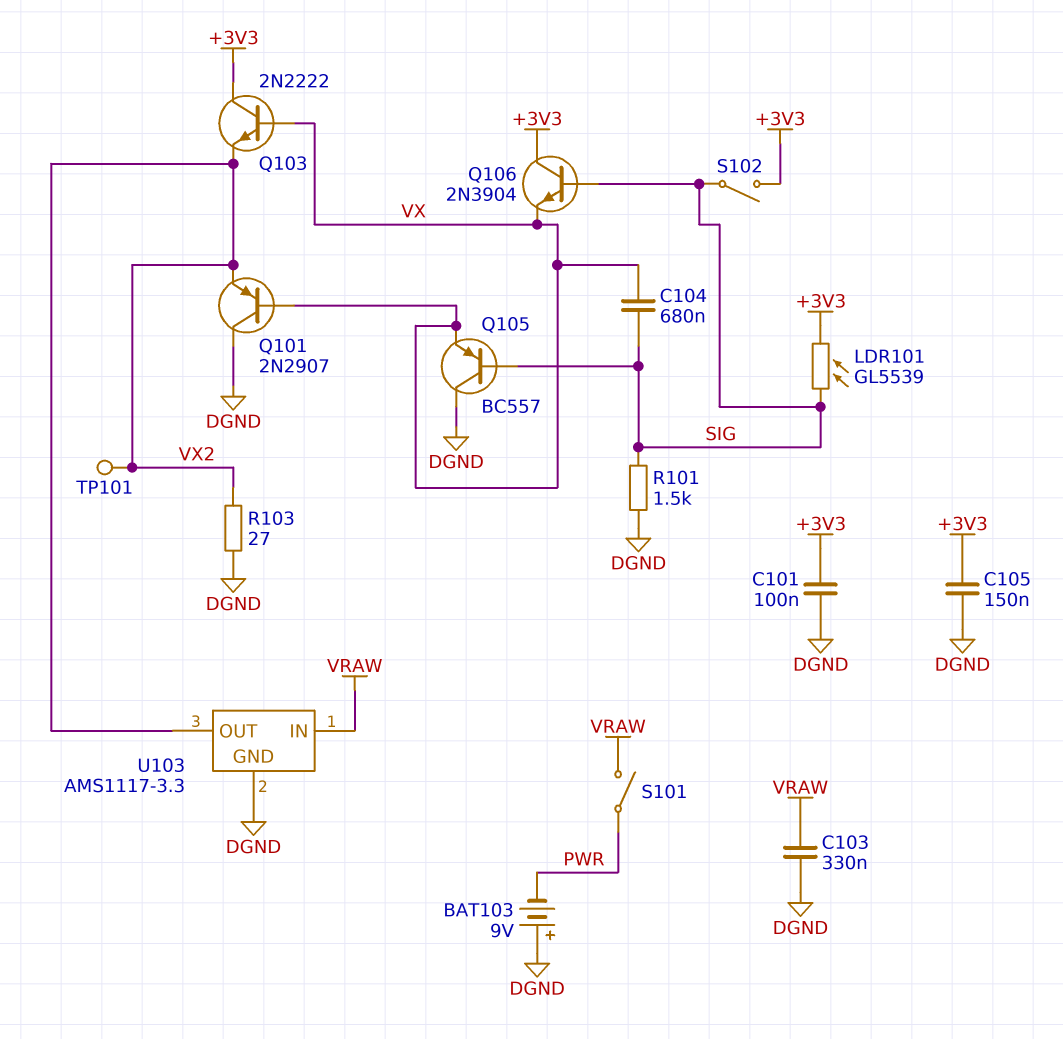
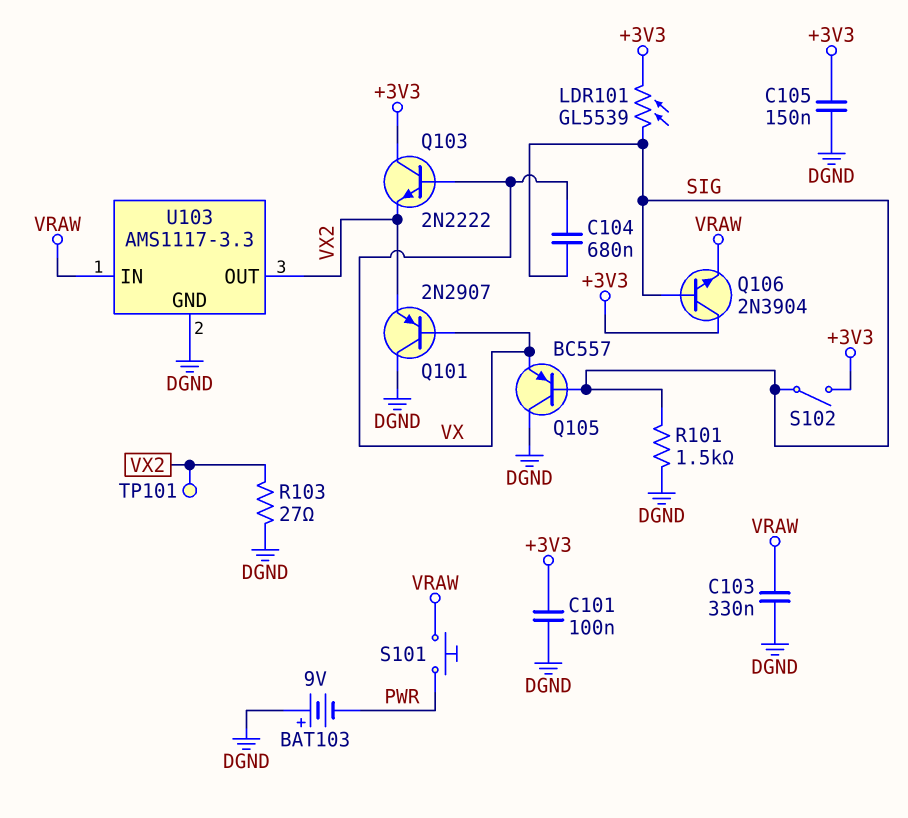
Q106: NPN 2N3904 (B SIG, C +3V3, E VX) -> NPN 2N3904 (B SIG, C +3V3, E VRAW)
S101: switch (PWR, VRAW) -> button (PWR, VRAW)

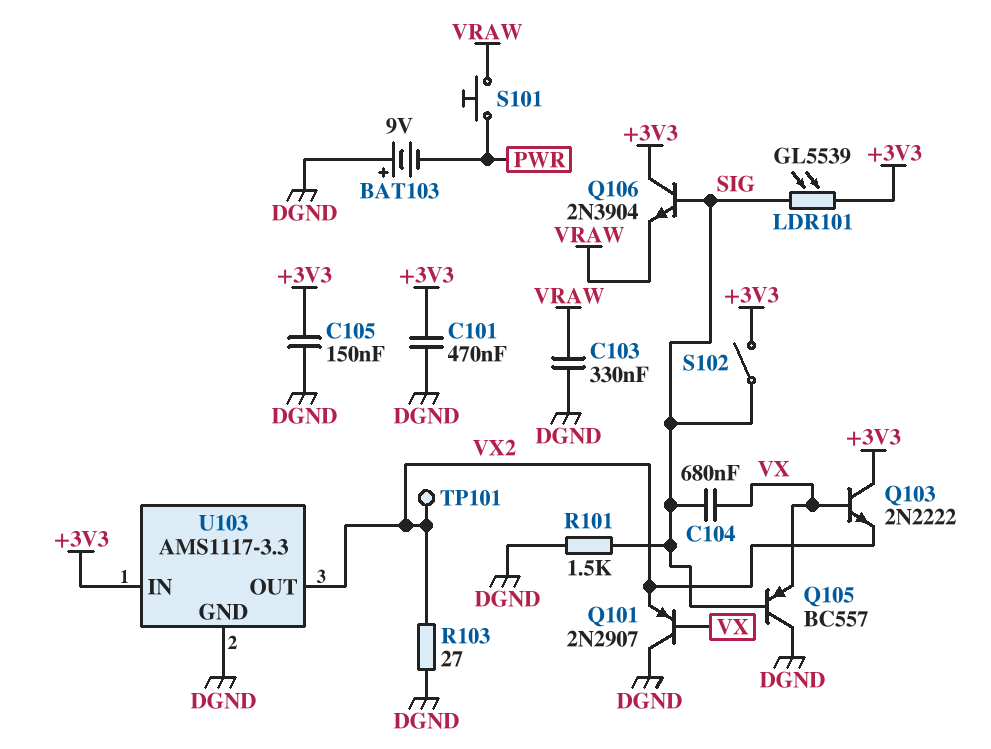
C101: 100nF (+3V3, DGND) -> 470nF (+3V3, DGND)
U103 pin IN: VRAW -> +3V3

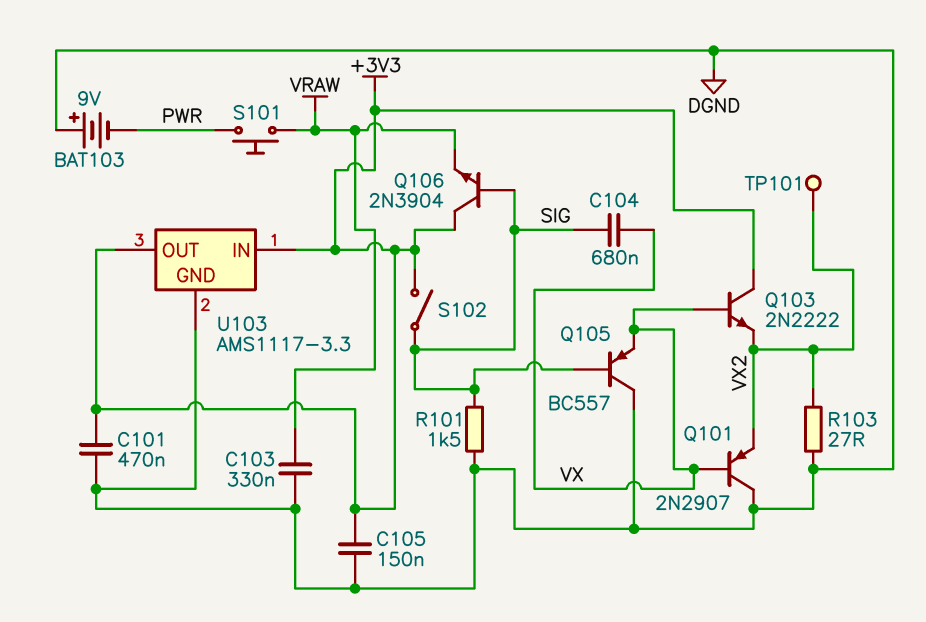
LDR101: GL5539 (+3V3, SIG) -> none
U103 pin OUT: VX2 -> +3V3

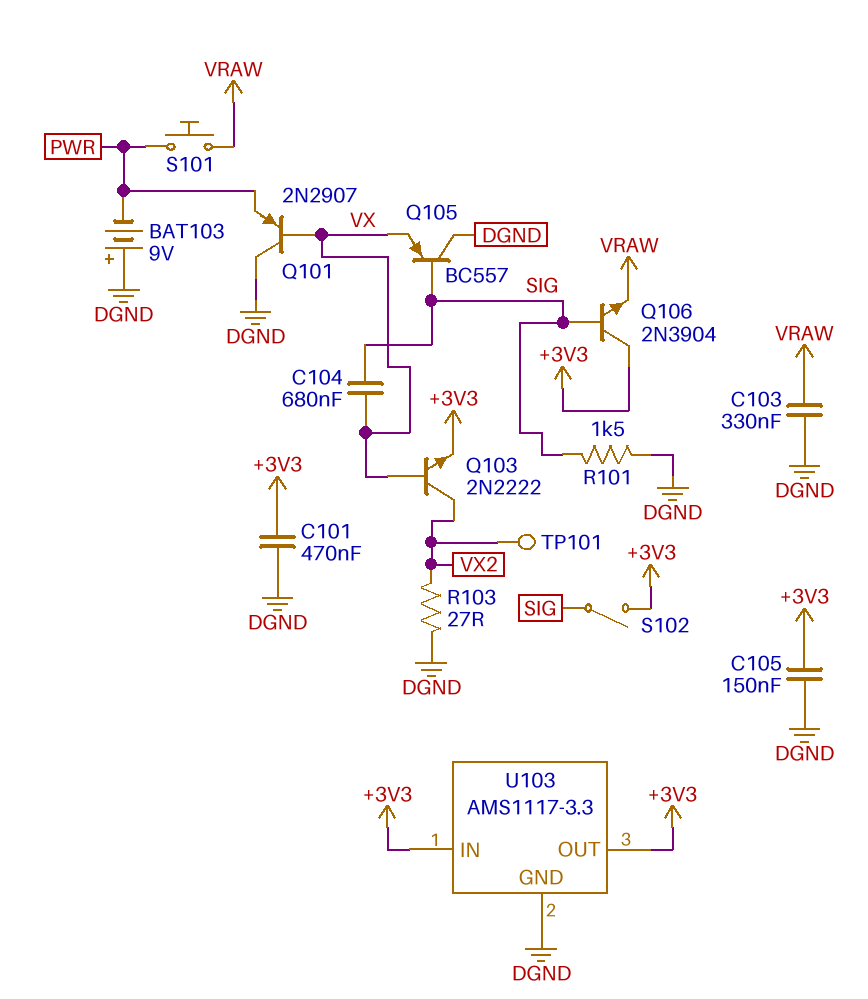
Q101: PNP 2N2907 (B VX, C DGND, E VX2) -> PNP 2N2907 (B VX, C DGND, E PWR)
Q103: NPN 2N2222 (B VX, C +3V3, E VX2) -> NPN 2N2222 (B VX, C VX2, E +3V3)

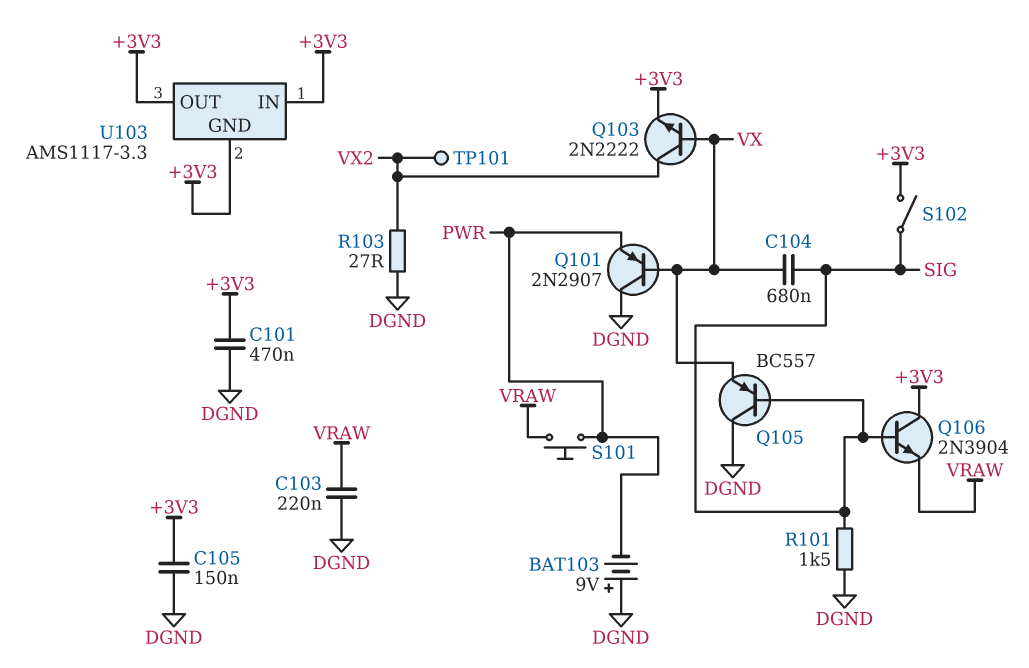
C103: 330nF (DGND, VRAW) -> 220nF (DGND, VRAW)
U103 pin GND: DGND -> +3V3

